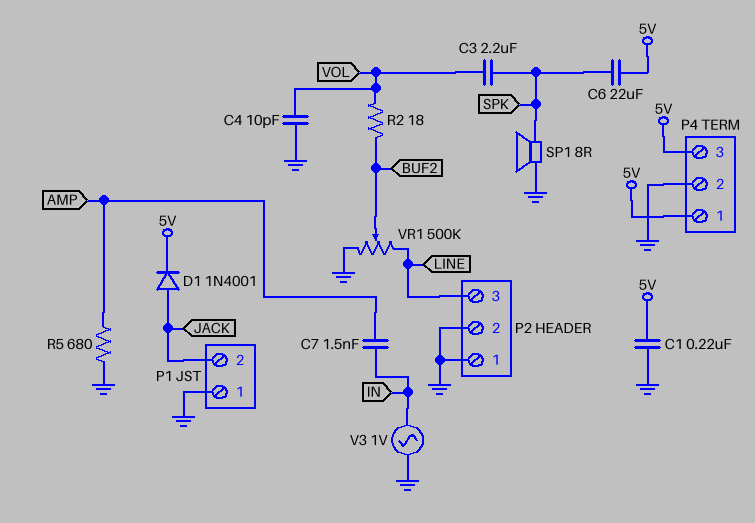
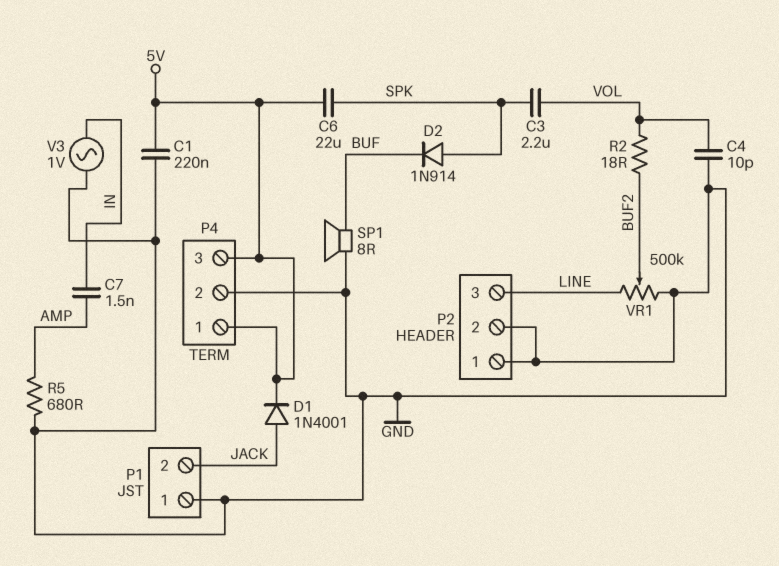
D2: none -> diode 1N914 (A SPK, K BUF)
SP1: speaker 8R (GND, SPK) -> speaker 8R (BUF, GND)

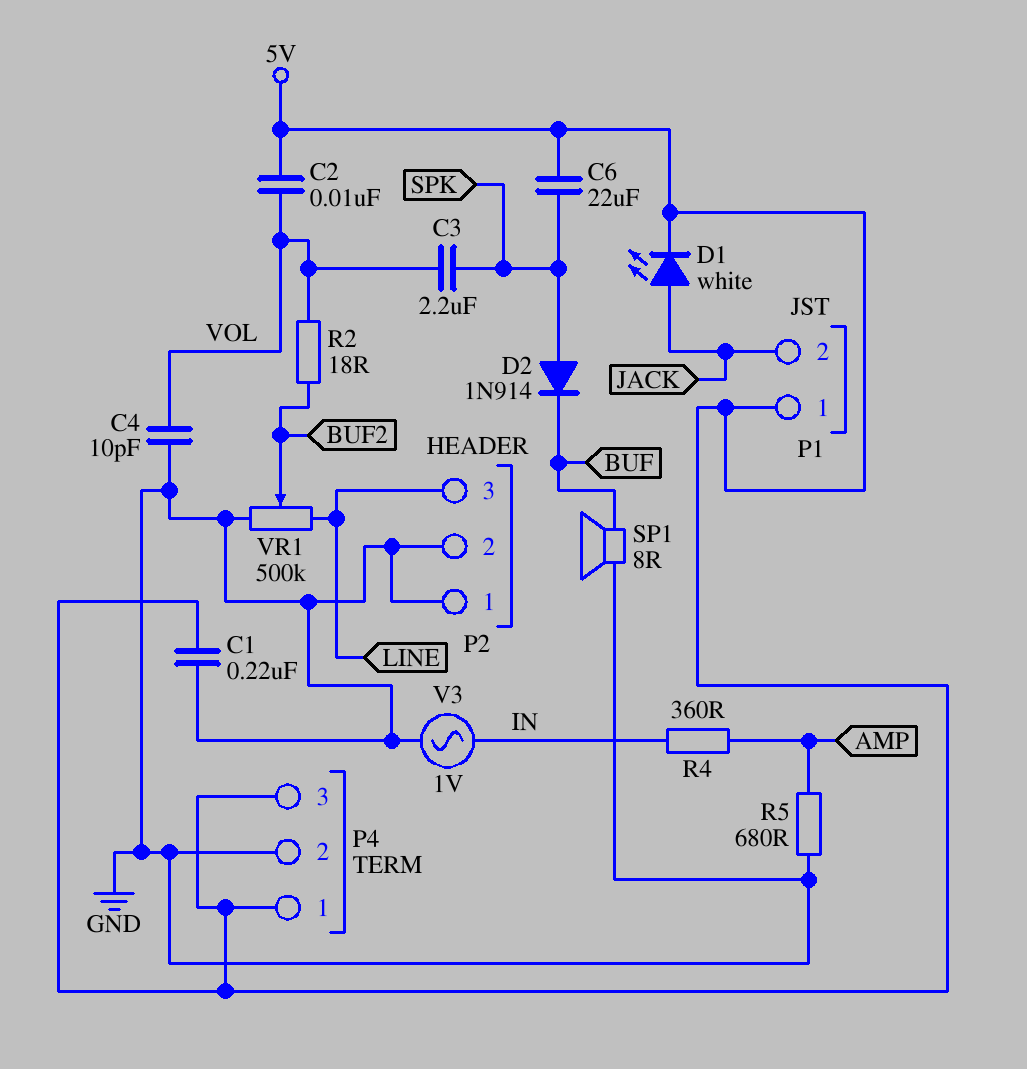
C2: none -> 10nF (5V, VOL)
C7: 1.5nF (AMP, IN) -> none
D1: diode 1N4001 (A JACK, K 5V) -> LED white (A JACK, K 5V)
P1 pin 1: GND -> 5V
R4: none -> 360 (AMP, IN)

